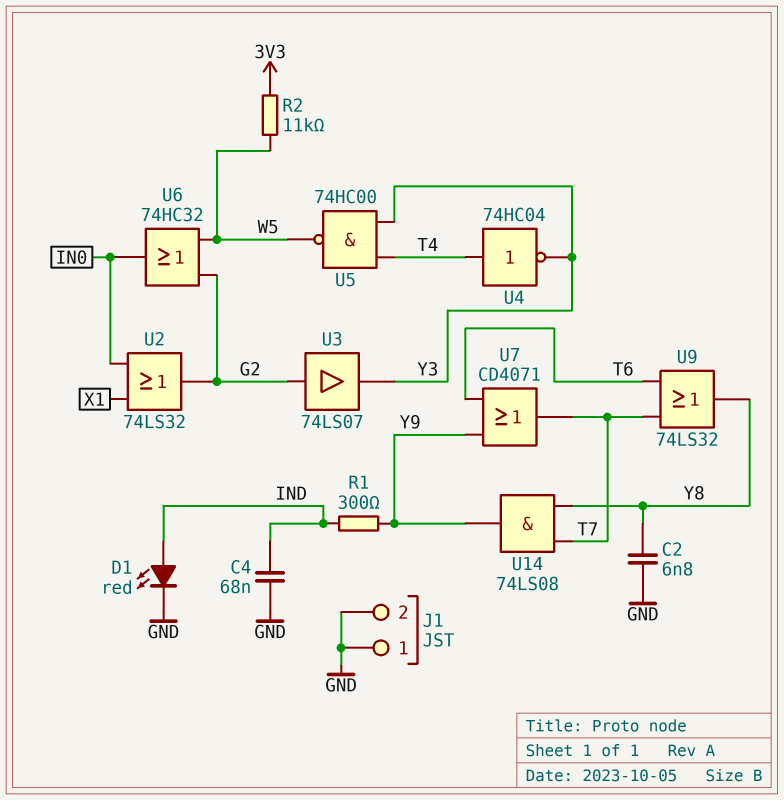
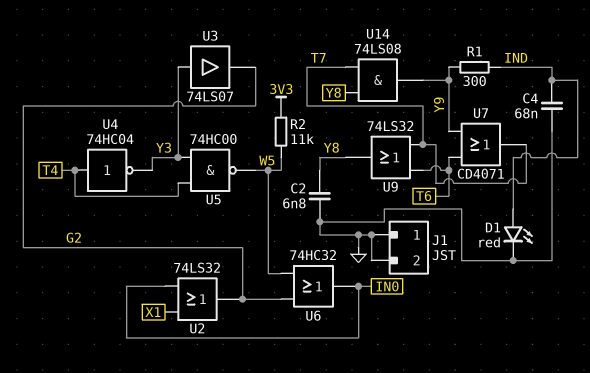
U3: buffer 74LS07 (in G2, out Y3) -> buffer 74LS07 (in Y3, out G2)

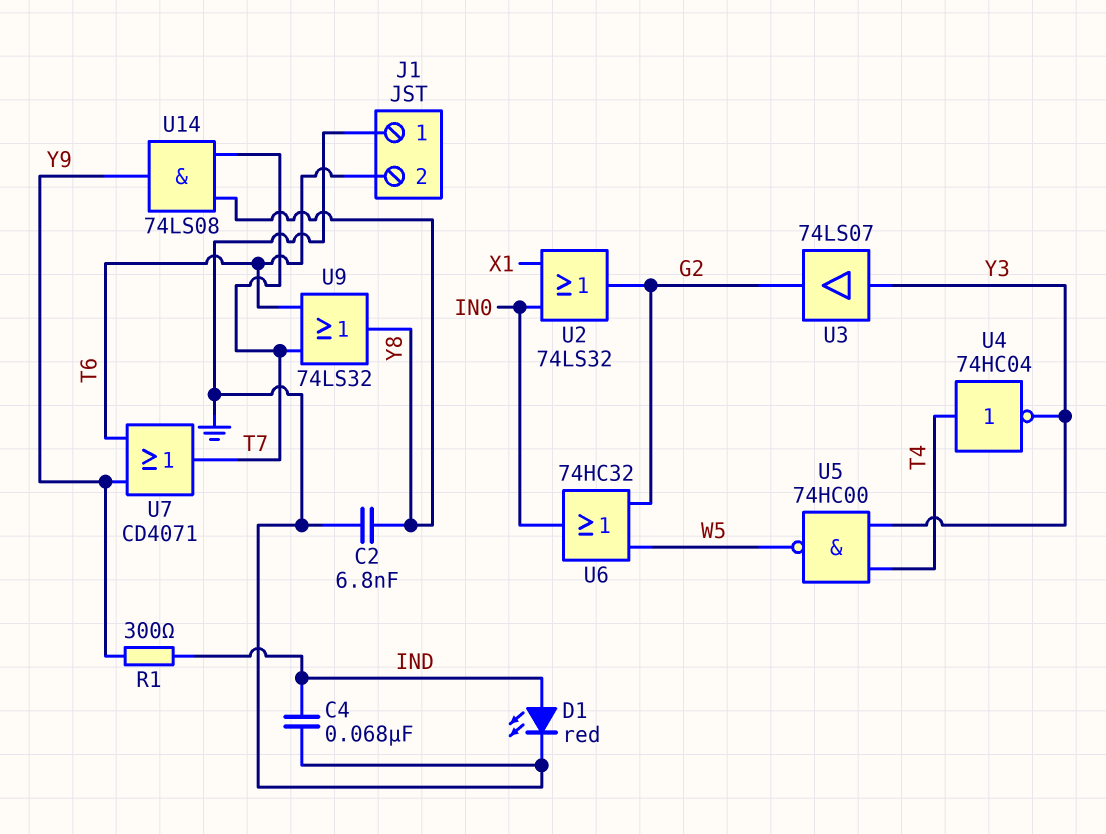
J1 pin 2: GND -> T6
R2: 11k (3V3, W5) -> none

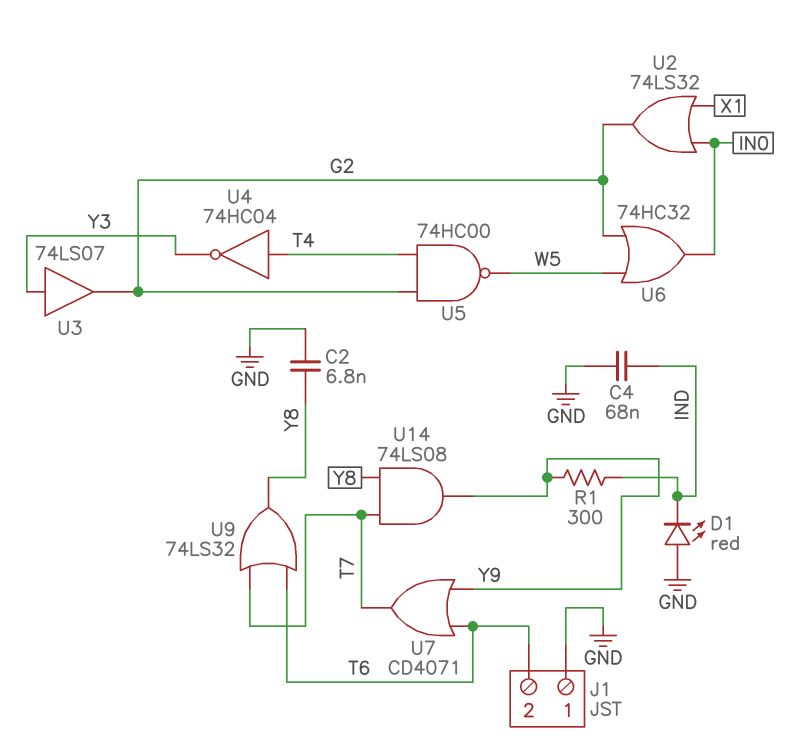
D1: LED red (A IND, K GND) -> LED red (A GND, K IND)
U5: NAND 74HC00 (in T4, in Y3, out W5) -> NAND 74HC00 (in G2, in T4, out W5)

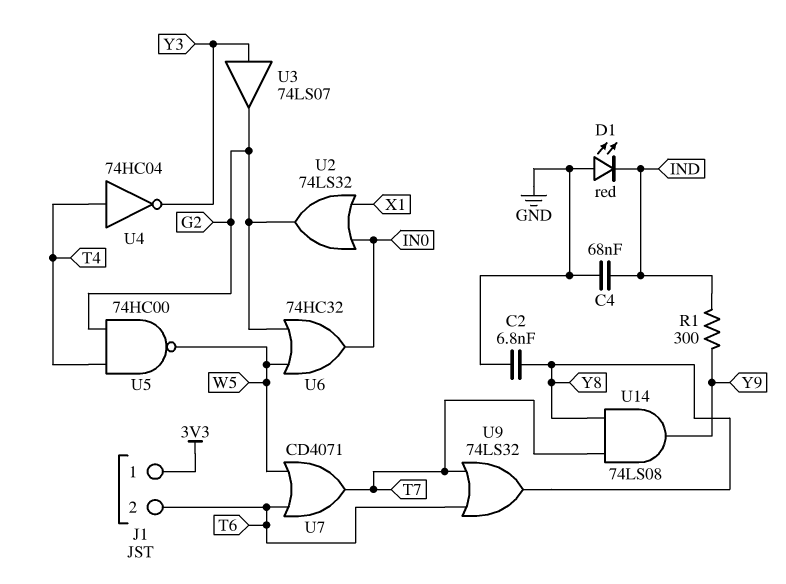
J1 pin 1: GND -> 3V3
U7: OR CD4071 (in T6, in Y9, out T7) -> OR CD4071 (in T6, in W5, out T7)

